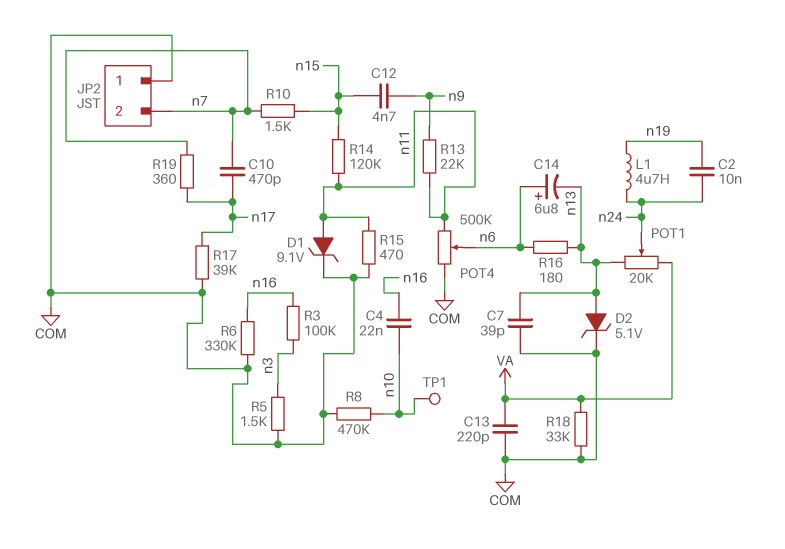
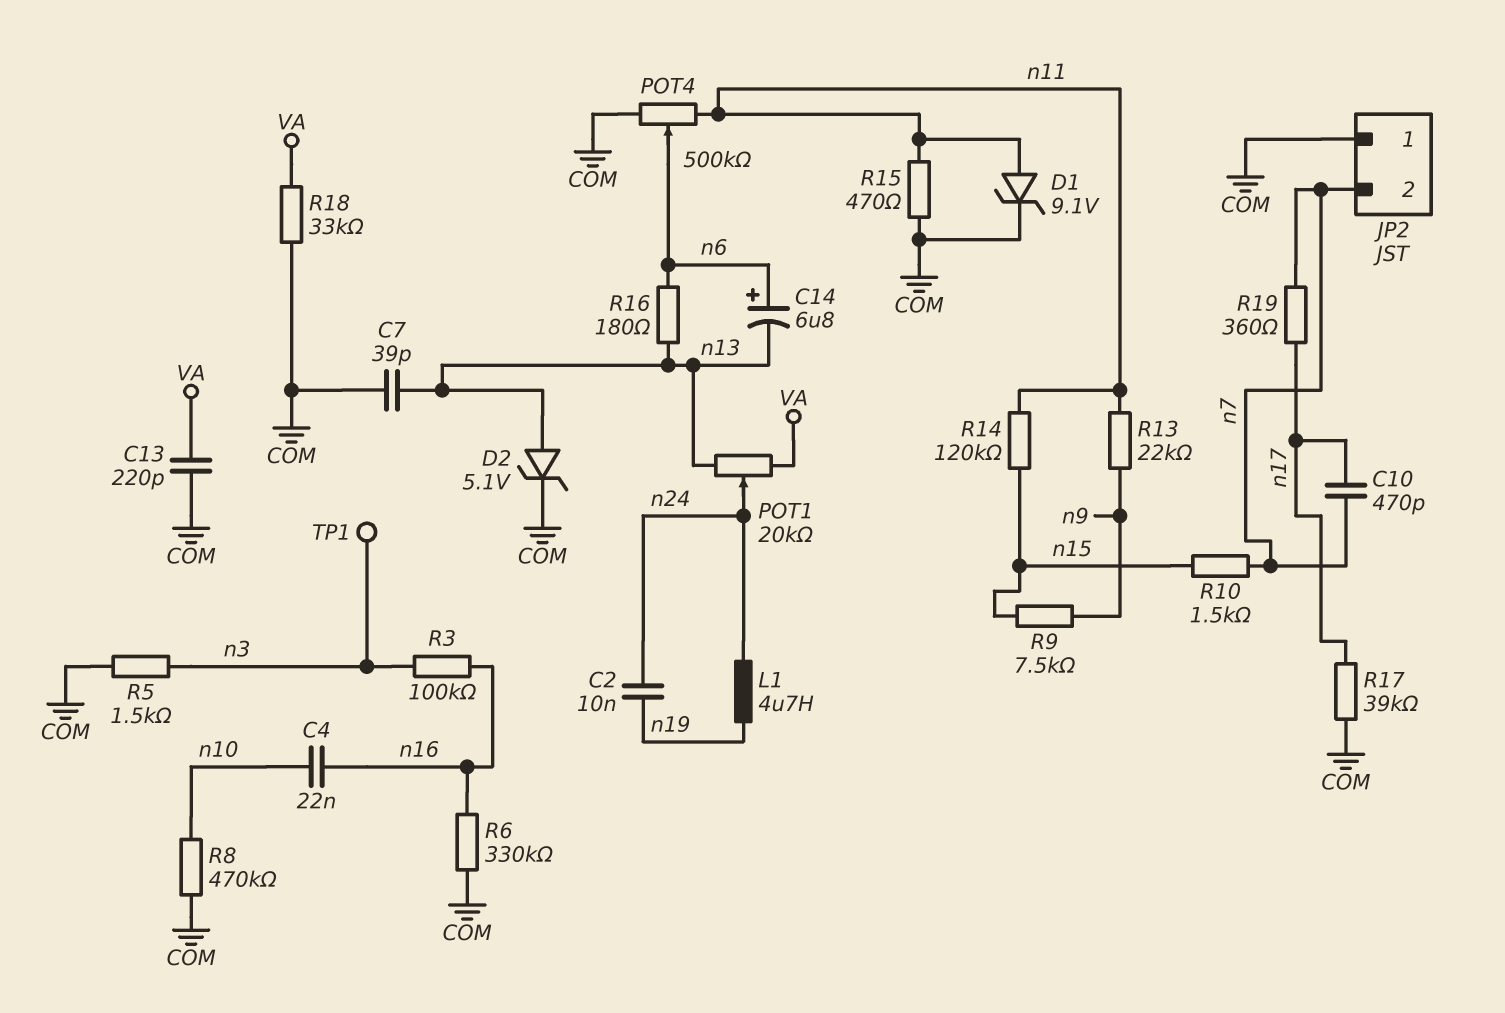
C12: 4.7nF (n9, n15) -> none
R9: none -> 7.5k (n9, n15)
TP1: test point (n10) -> test point (n3)

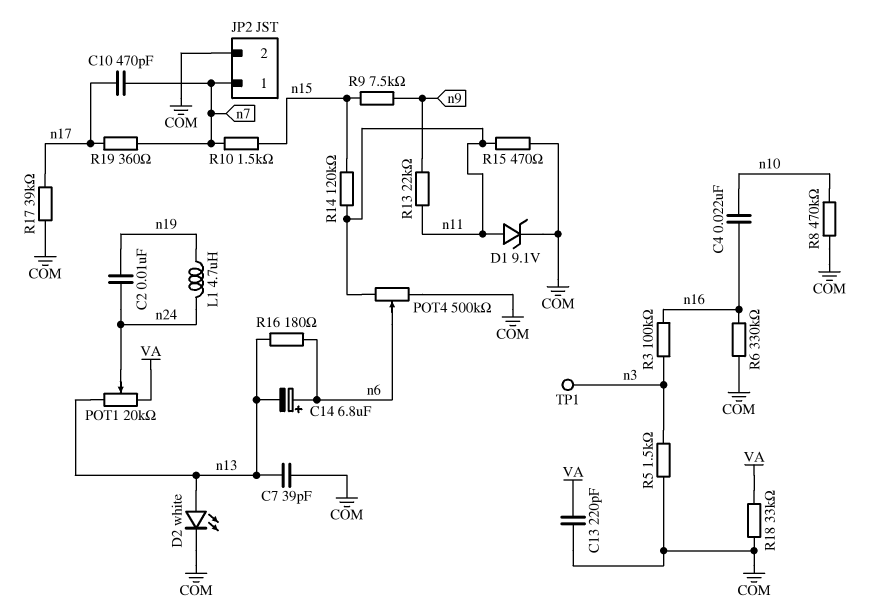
D2: zener 5.1V (A n13, K COM) -> LED white (A n13, K COM)
JP2 pin 1: COM -> n7
JP2 pin 2: n7 -> COM

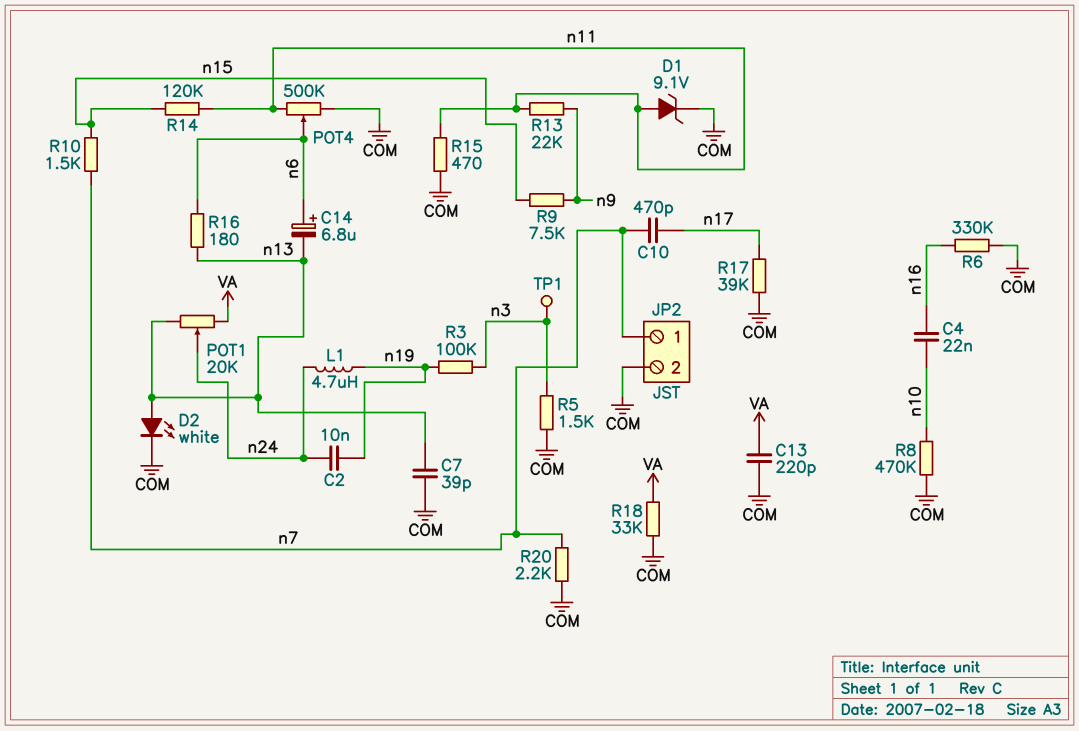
R3: 100k (n3, n16) -> 100k (n3, n19)
R19: 360 (n7, n17) -> none
R20: none -> 2.2k (COM, n7)

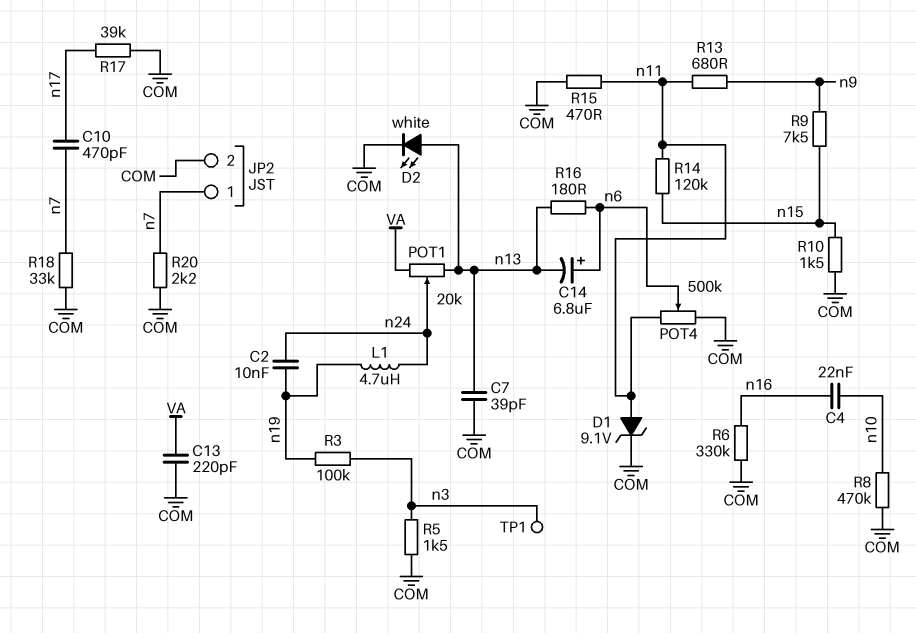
R10: 1.5k (n7, n15) -> 1.5k (COM, n15)
R13: 22k (n9, n11) -> 680 (n9, n11)
R18: 33k (COM, VA) -> 33k (COM, n7)

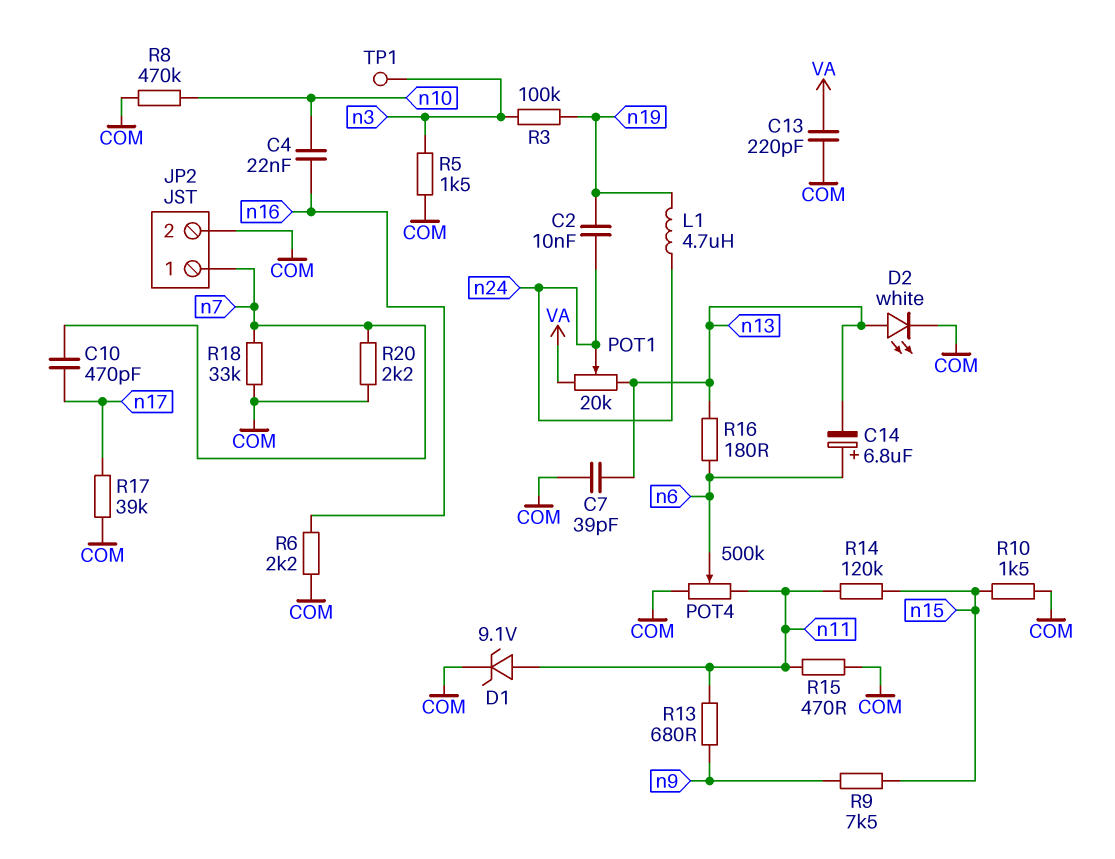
R6: 330k (COM, n16) -> 2.2k (COM, n16)

